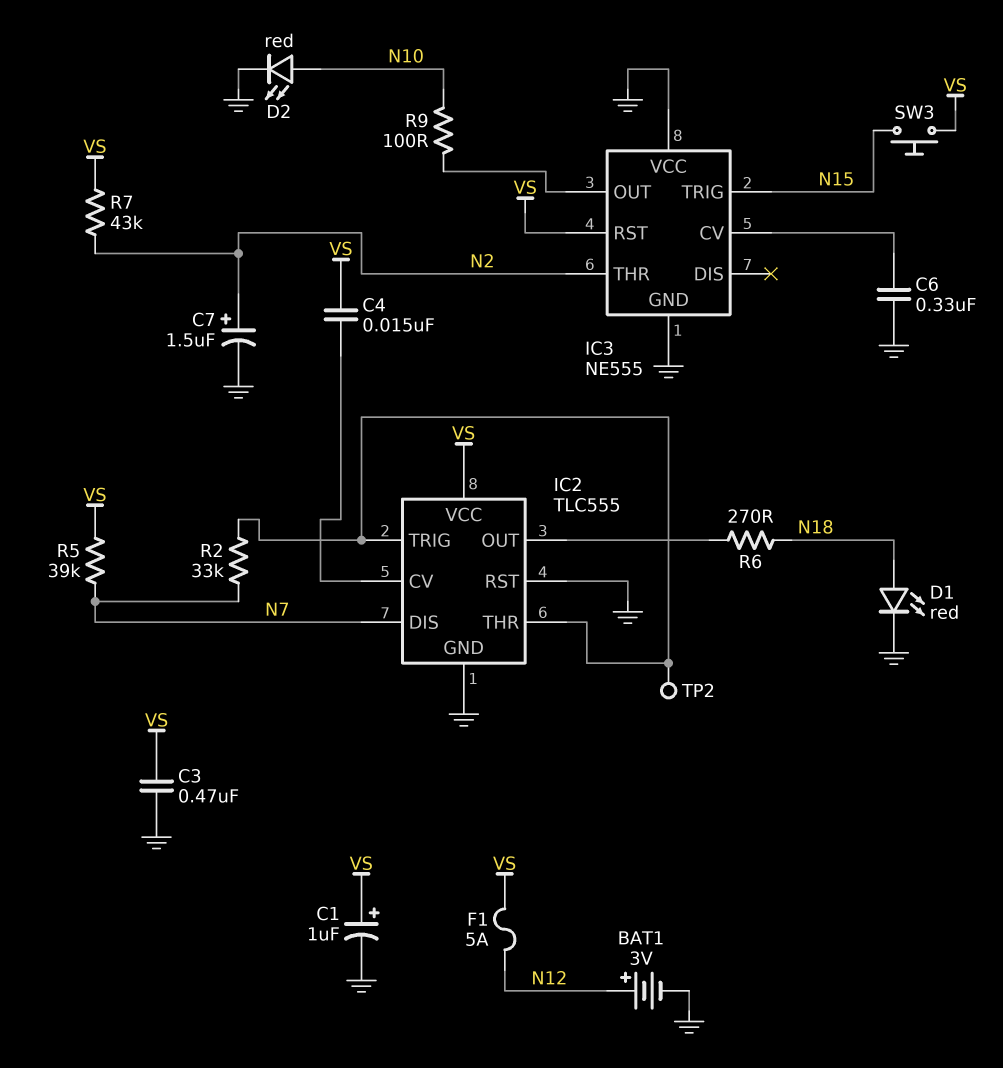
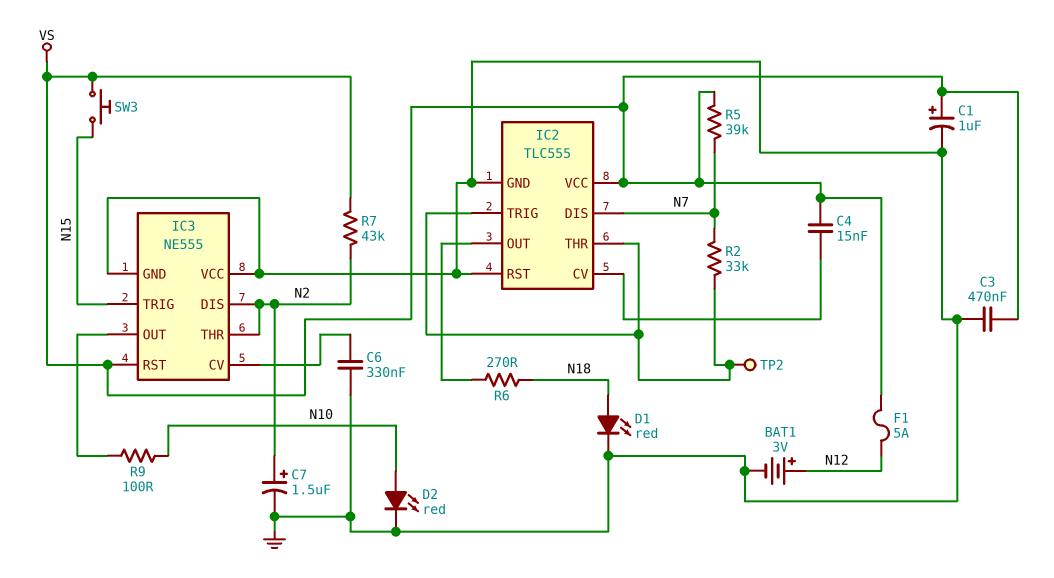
IC3 pin DIS: none -> N2

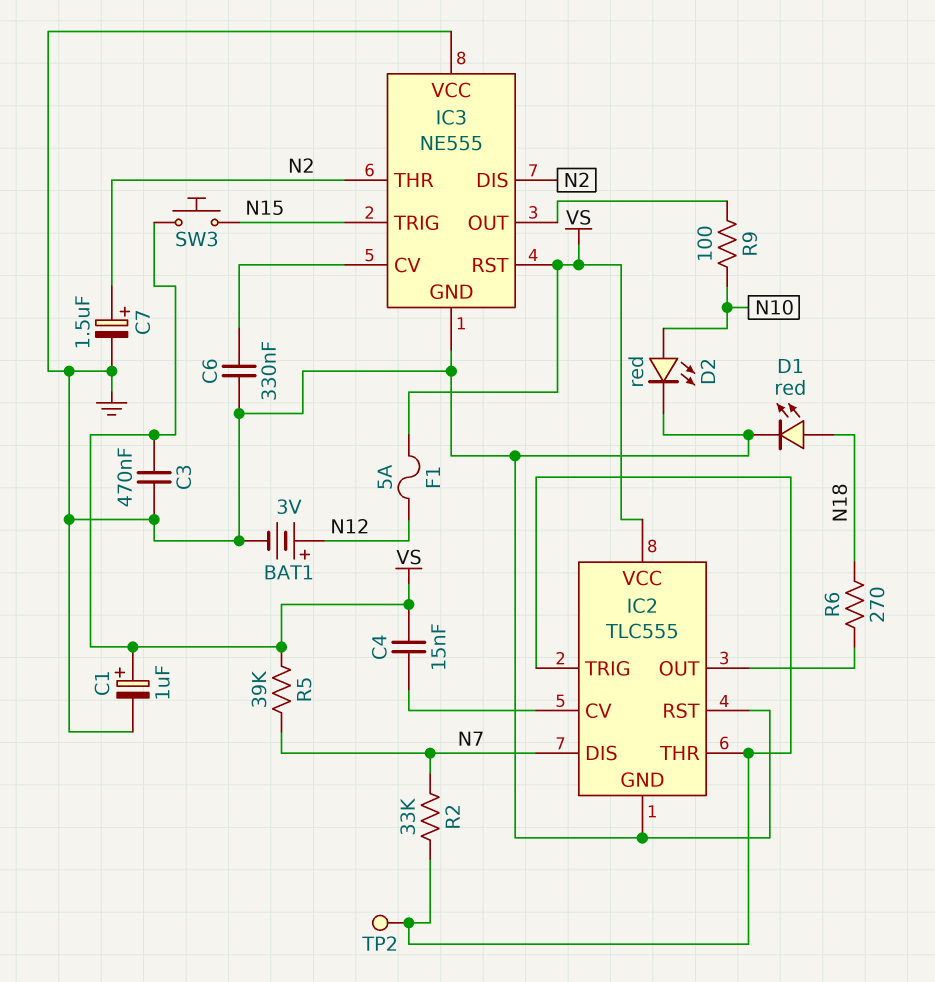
R7: 43k (N2, VS) -> none

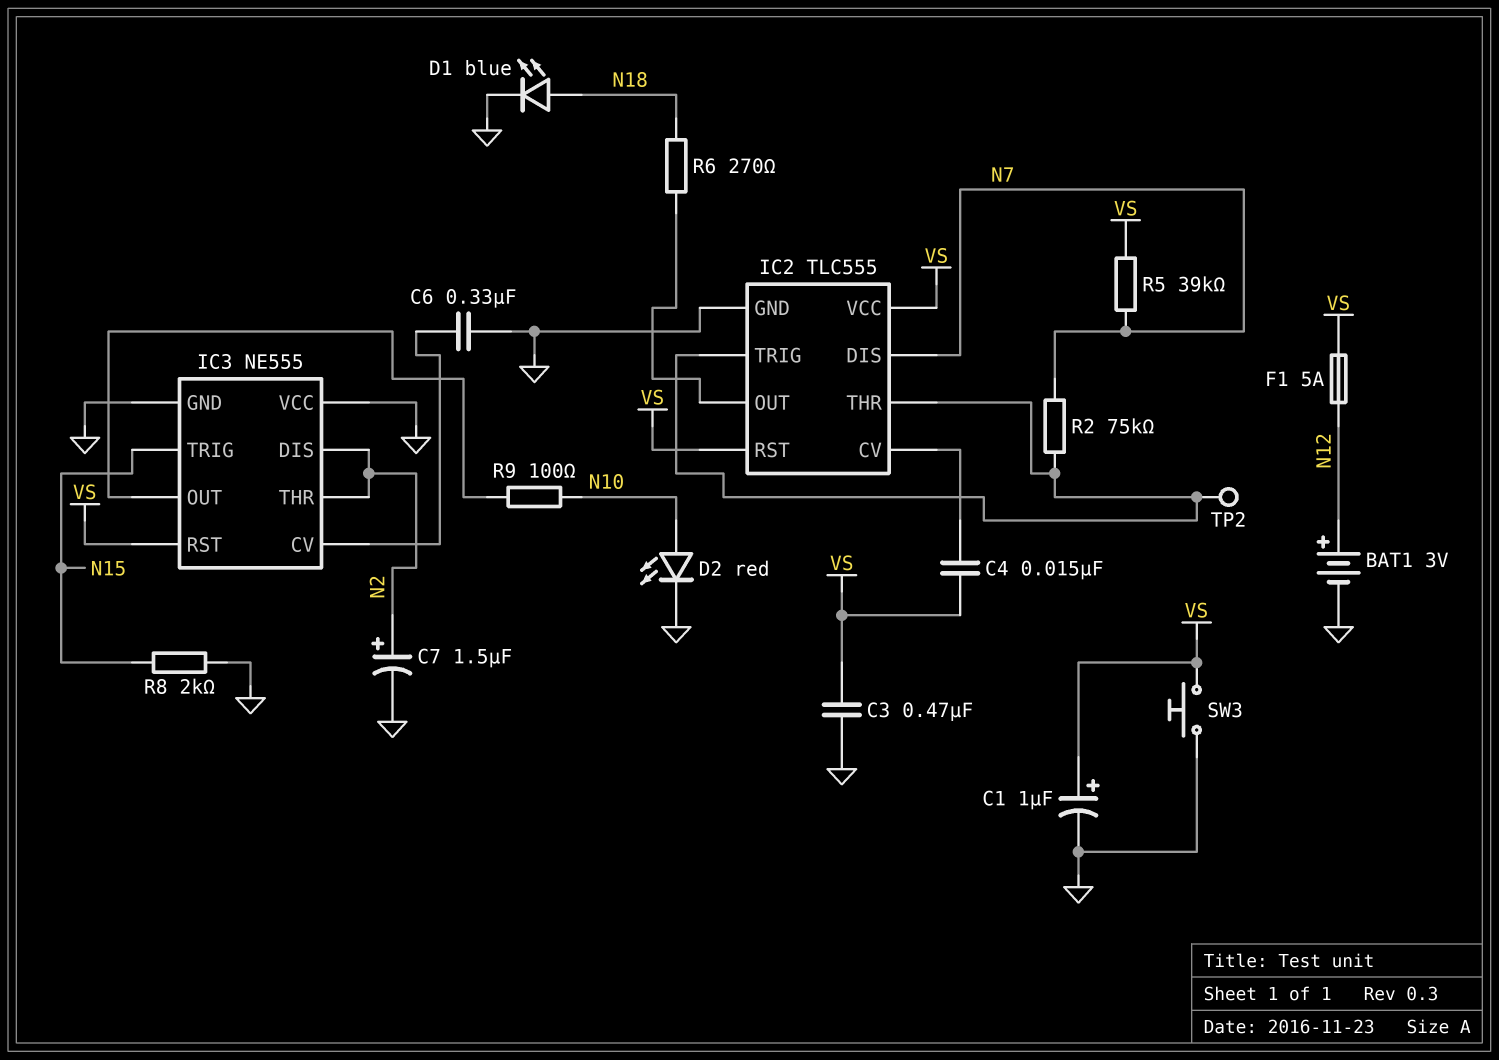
D1: LED red (A N18, K GND) -> LED blue (A N18, K GND)
IC2 pin RST: GND -> VS
R2: 33k (IC2/THR, N7) -> 75k (IC2/THR, N7)
R8: none -> 2k (GND, N15)
SW3: button (N15, VS) -> button (GND, VS)

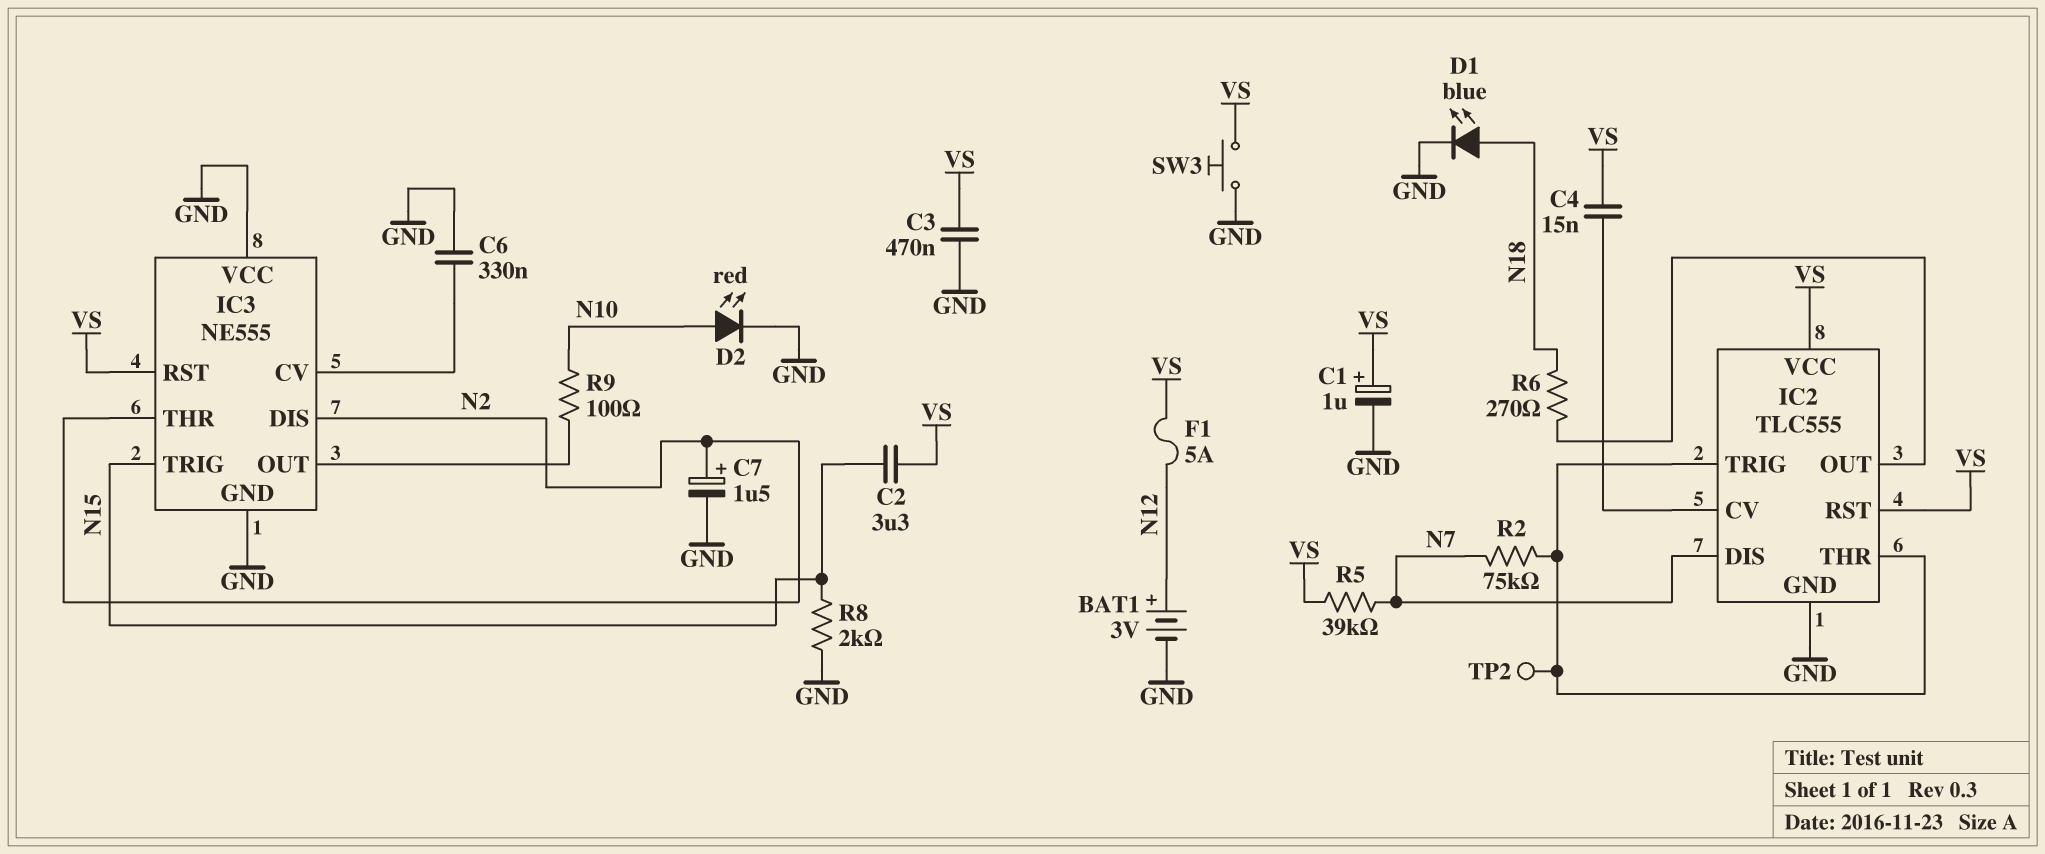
C2: none -> 3.3uF (N15, VS)

